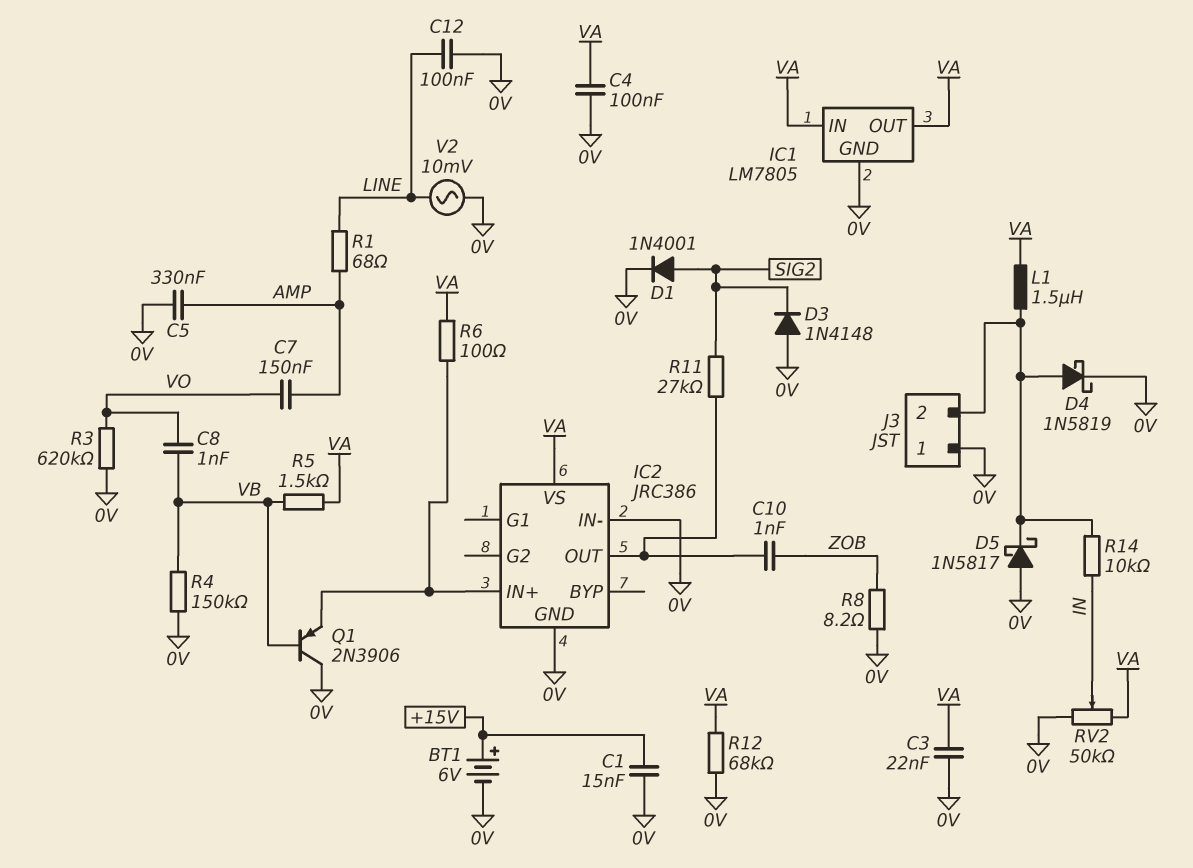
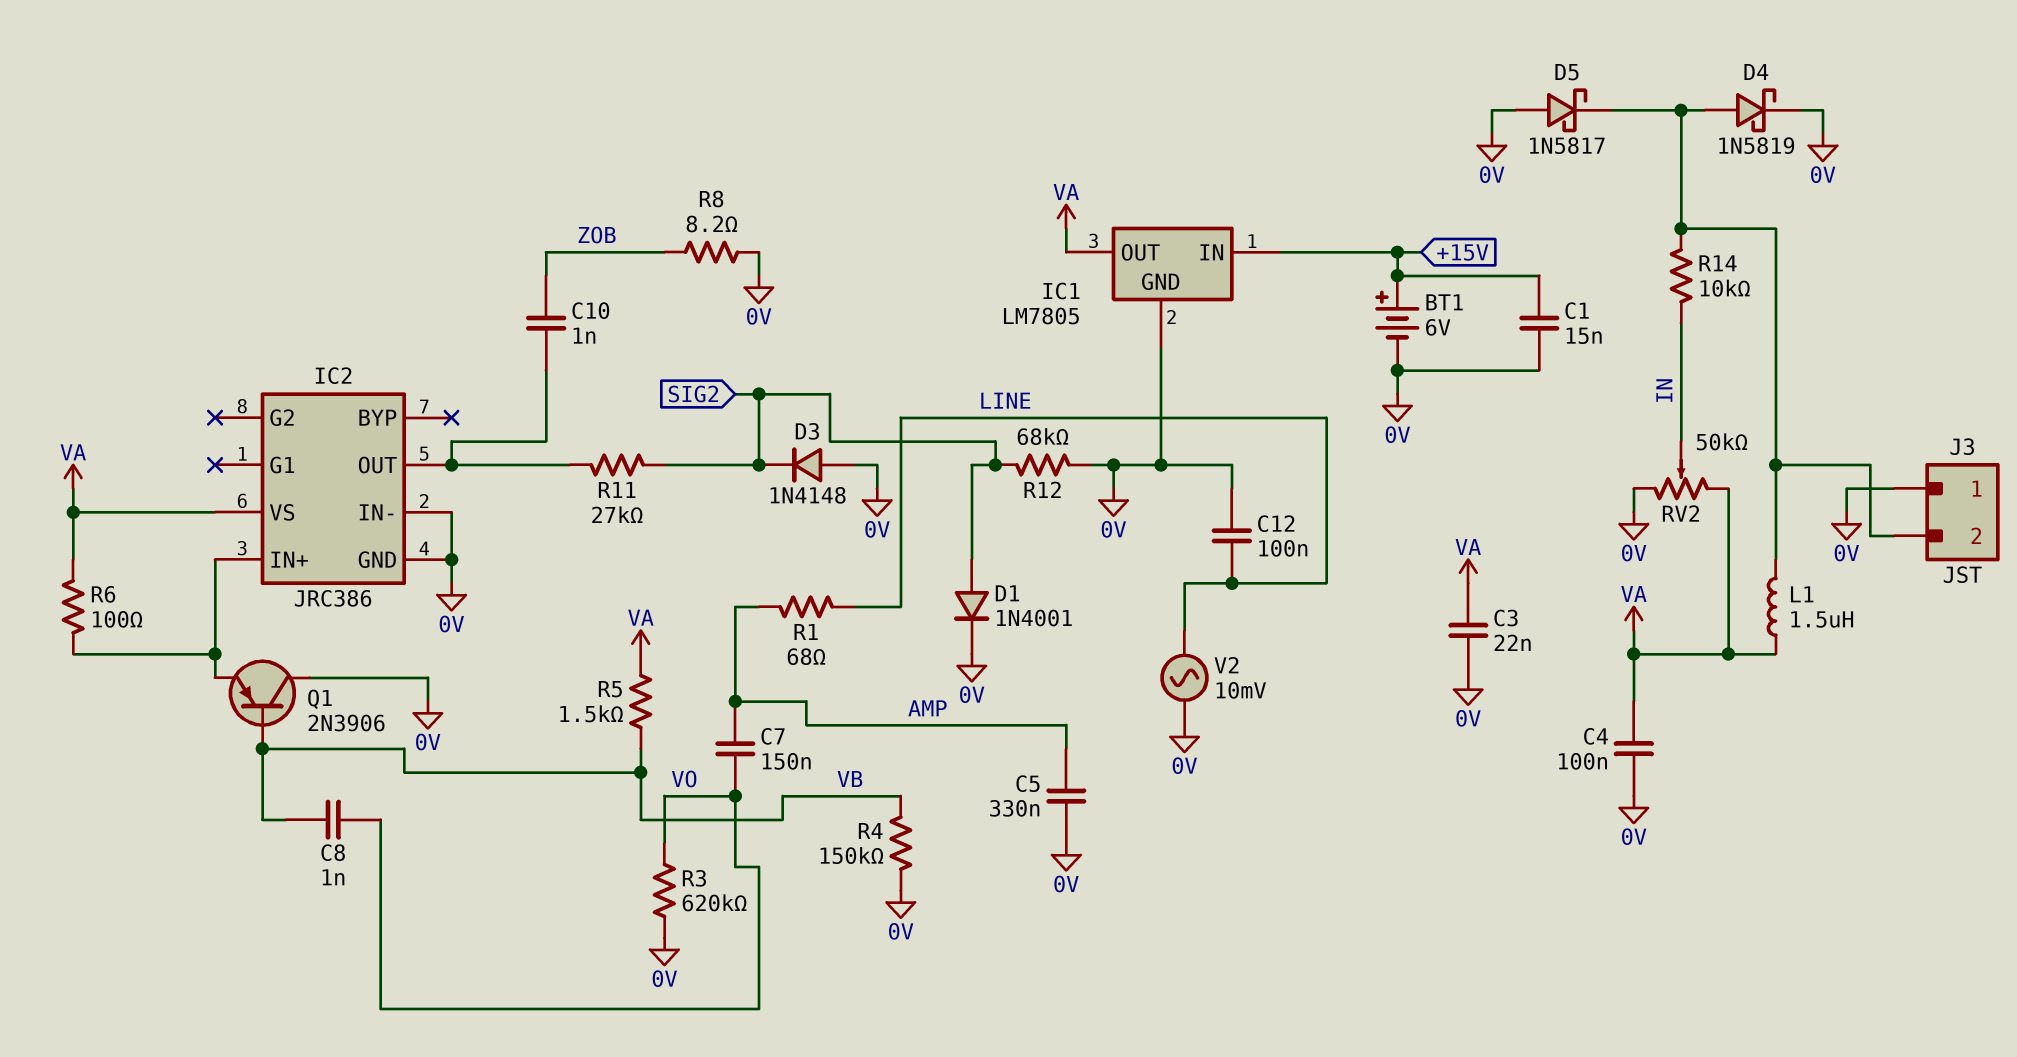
IC1 pin IN: VA -> +15V
R12: 68k (0V, VA) -> 68k (0V, SIG2)

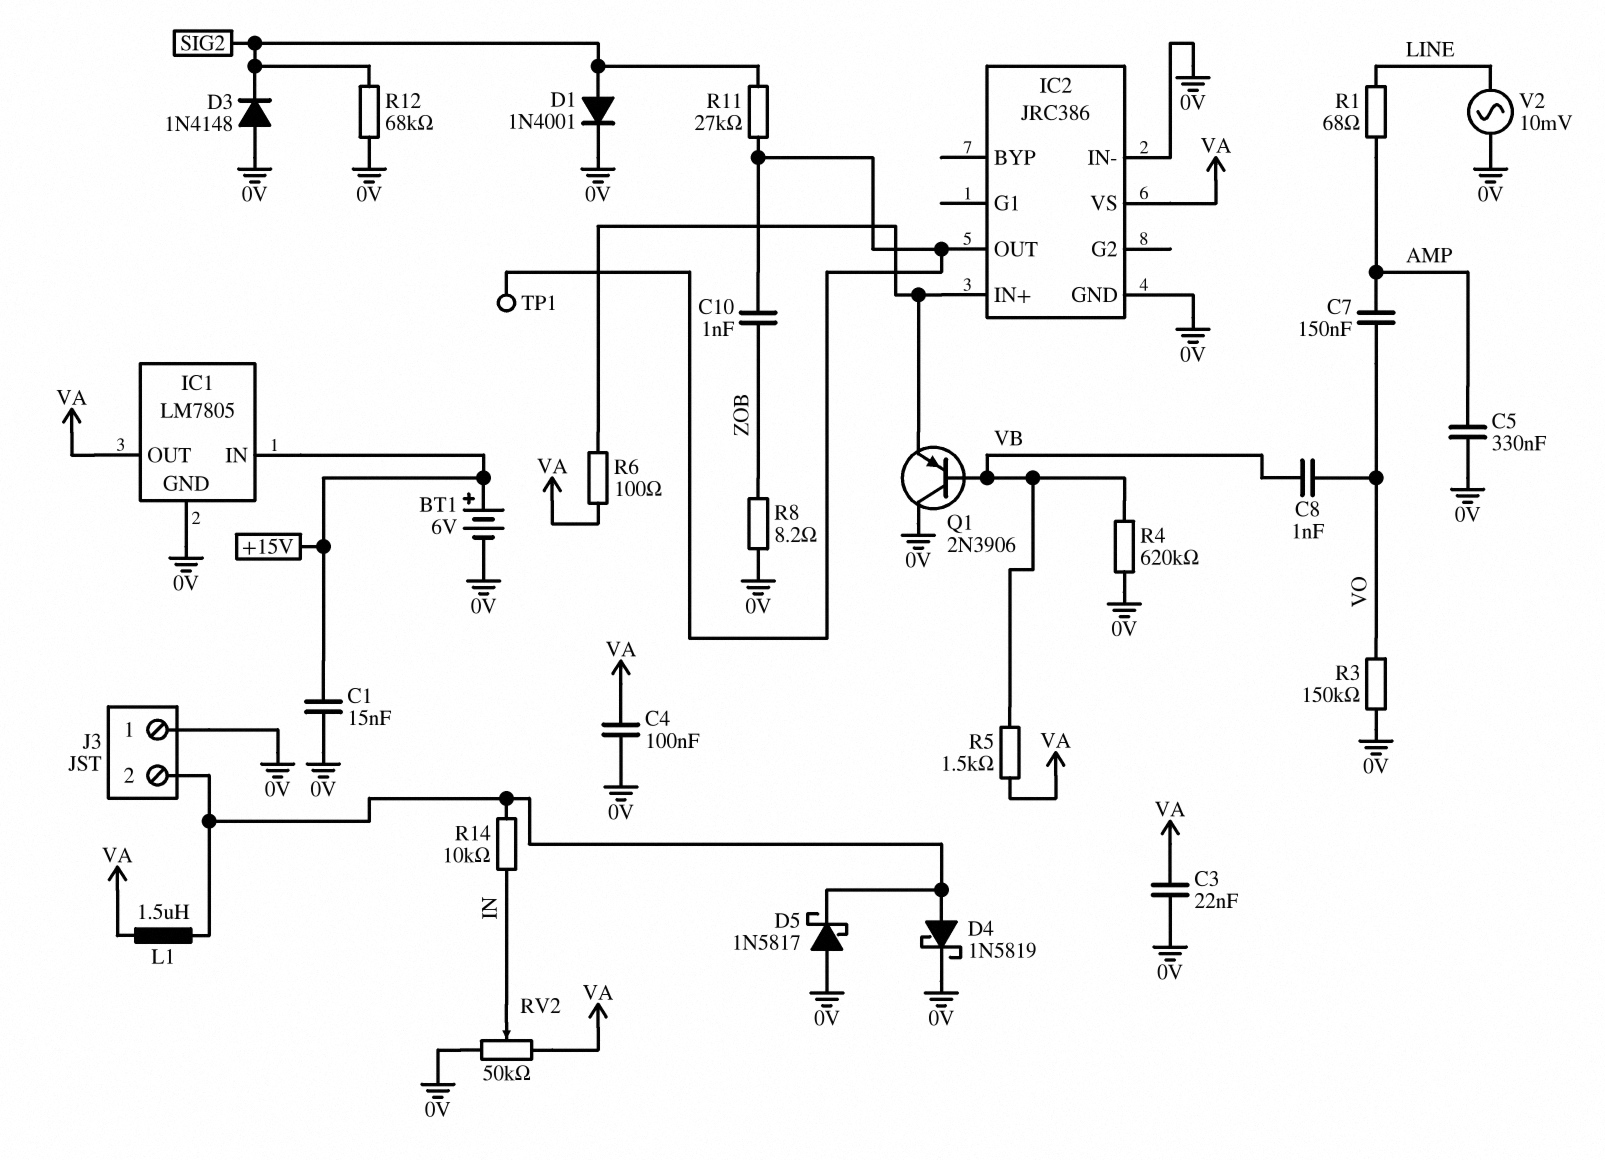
C12: 100nF (0V, LINE) -> none
R3: 620k (0V, VO) -> 150k (0V, VO)
R4: 150k (0V, VB) -> 620k (0V, VB)
TP1: none -> test point (IC2/OUT)

